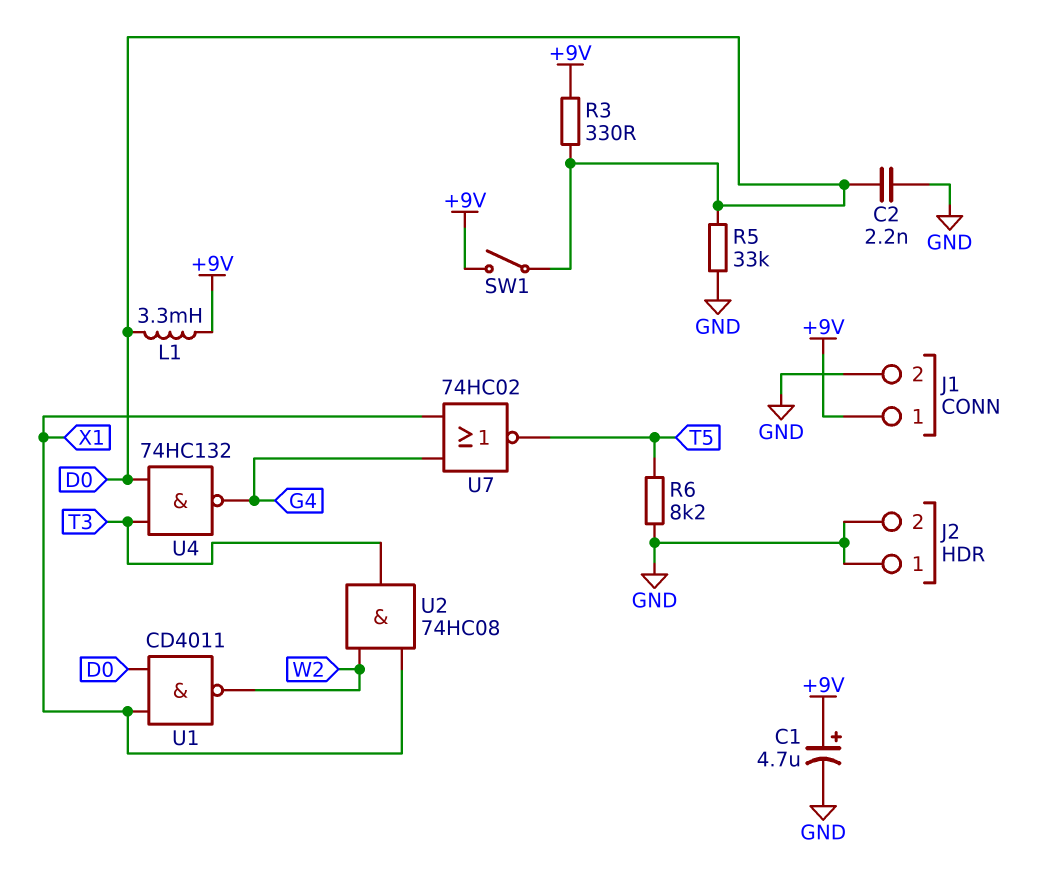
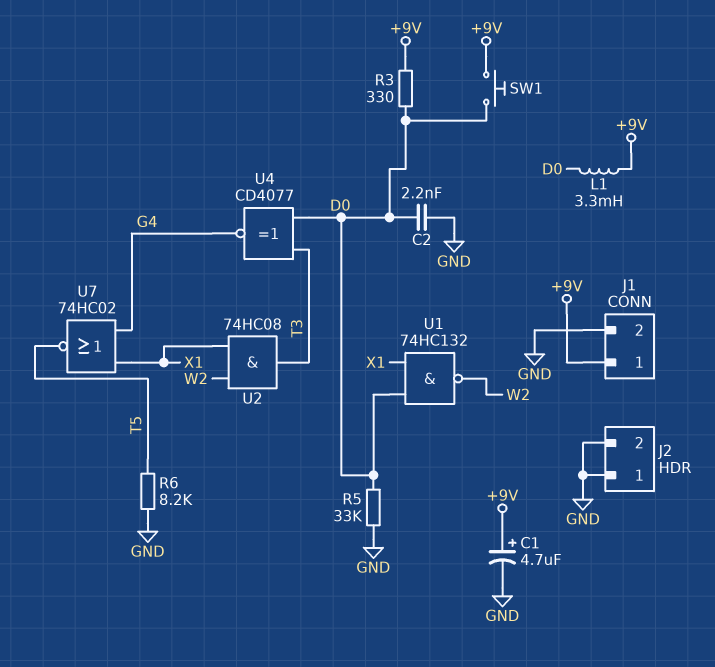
SW1: switch (+9V, D0) -> button (+9V, D0)
U1: NAND CD4011 (in D0, in X1, out W2) -> NAND 74HC132 (in D0, in X1, out W2)
U4: NAND 74HC132 (in D0, in T3, out G4) -> XNOR CD4077 (in D0, in T3, out G4)

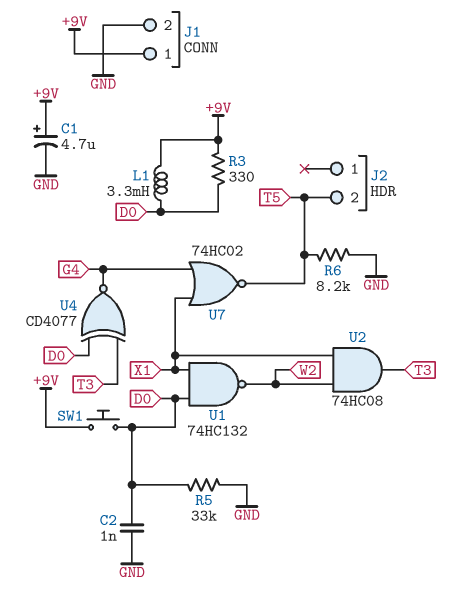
C2: 2.2nF (D0, GND) -> 1nF (D0, GND)
J2 pin 1: GND -> none
J2 pin 2: GND -> T5

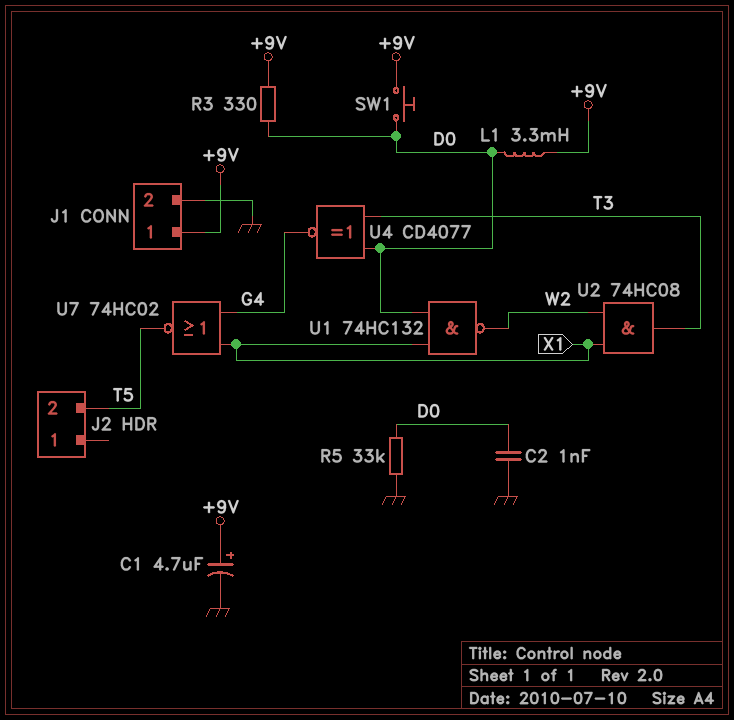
R6: 8.2k (GND, T5) -> none

